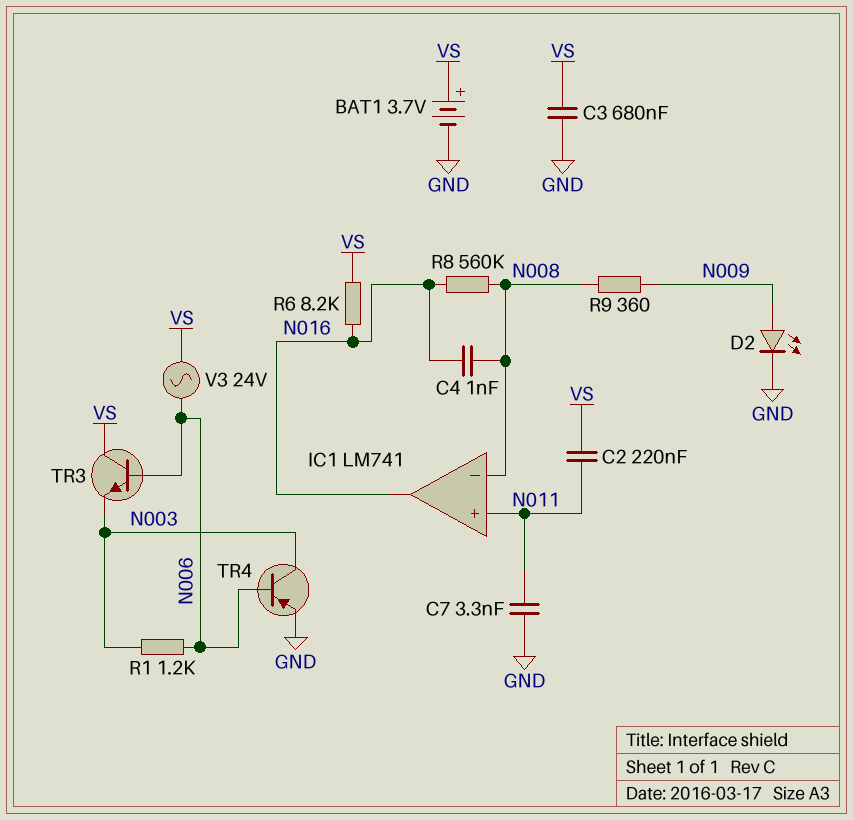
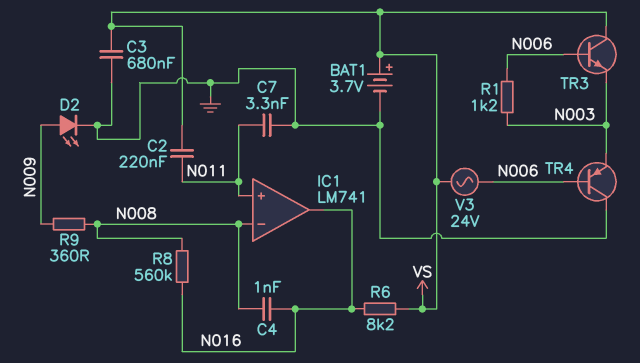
TR4: PNP (B N006, C N003, E GND) -> PNP (B N006, C GND, E N003)

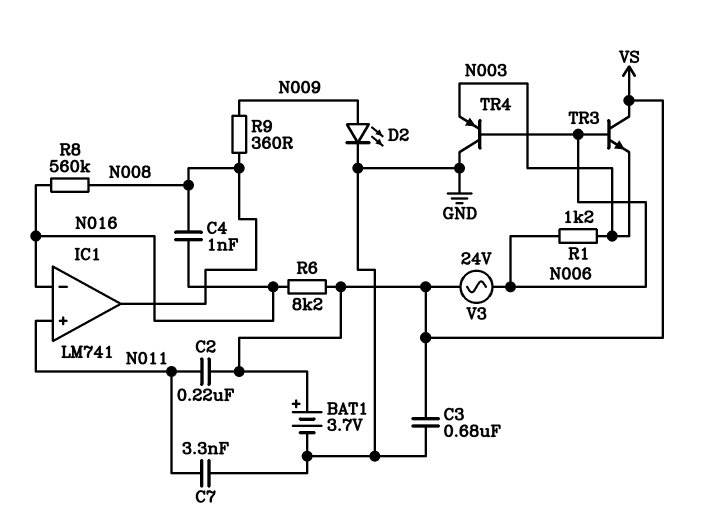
IC1 pin in-: N008 -> N016
IC1 pin out: N016 -> N008

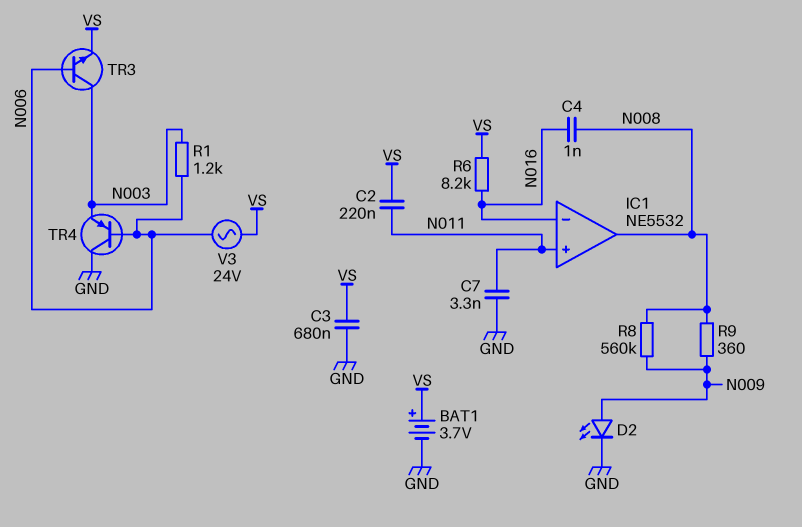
IC1: LM741 -> NE5532
R8: 560k (N008, N016) -> 560k (N008, N009)
TR3: NPN (B N006, C VS, E N003) -> NPN (B N006, C N003, E VS)

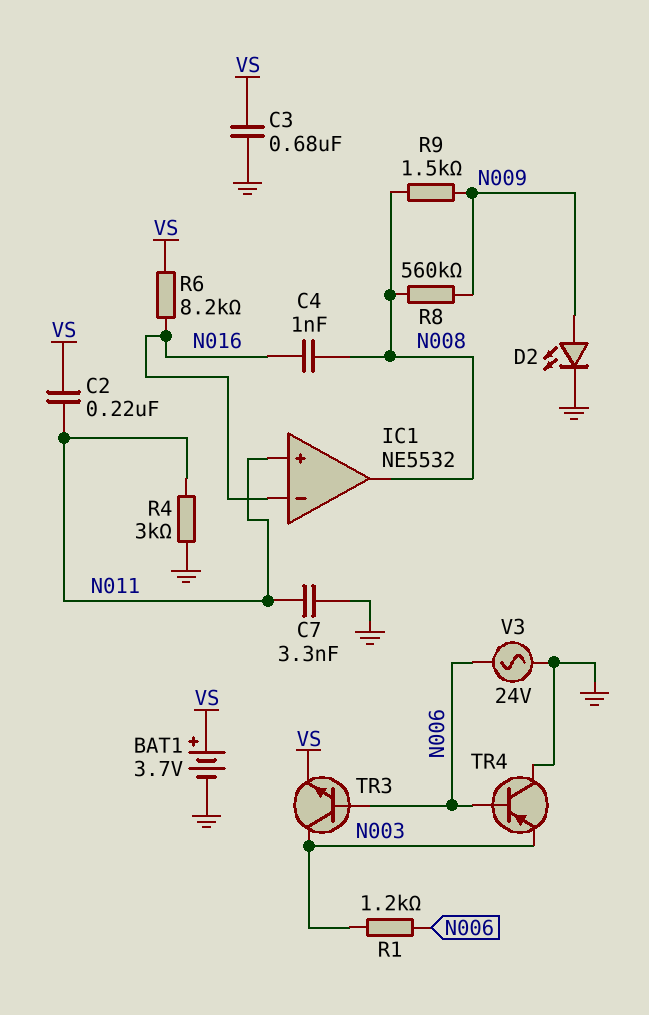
R4: none -> 3k (GND, N011)
R9: 360 (N008, N009) -> 1.5k (N008, N009)
V3: AC 24V (N006, VS) -> AC 24V (GND, N006)

